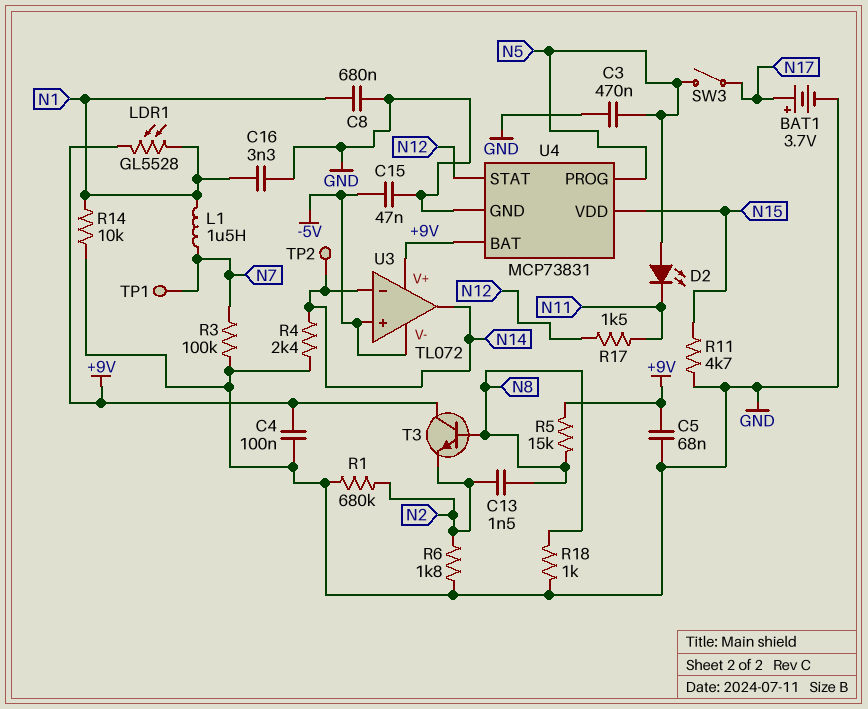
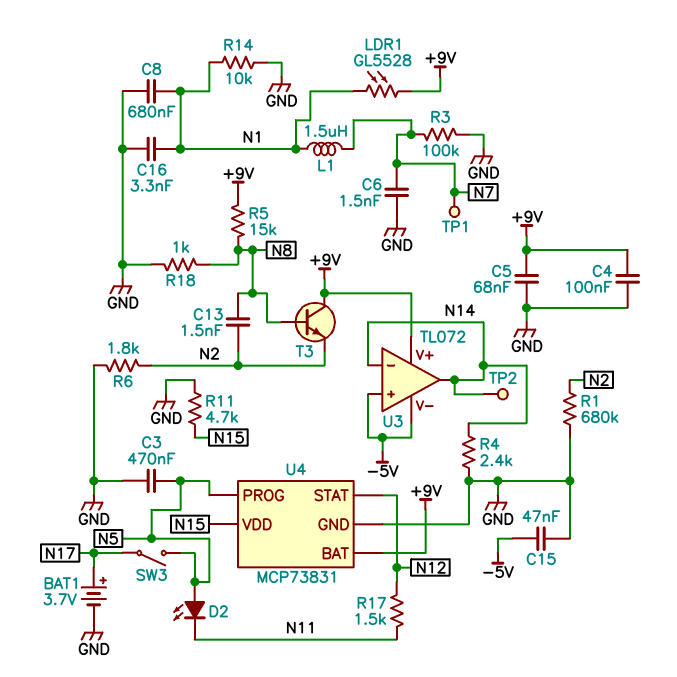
C6: none -> 1.5nF (GND, N7)

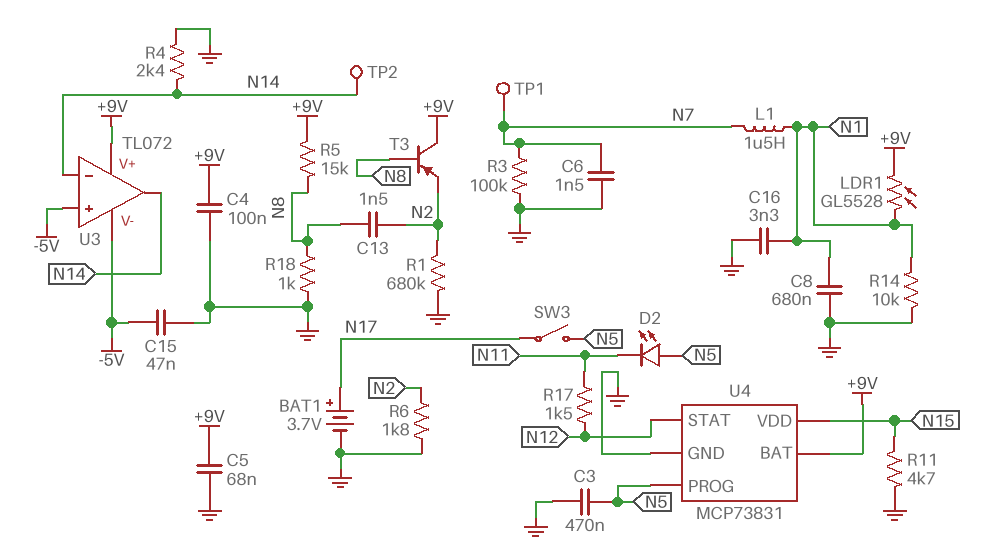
T3: NPN (B N8, C +9V, E N2) -> PNP (B N8, C +9V, E N2)

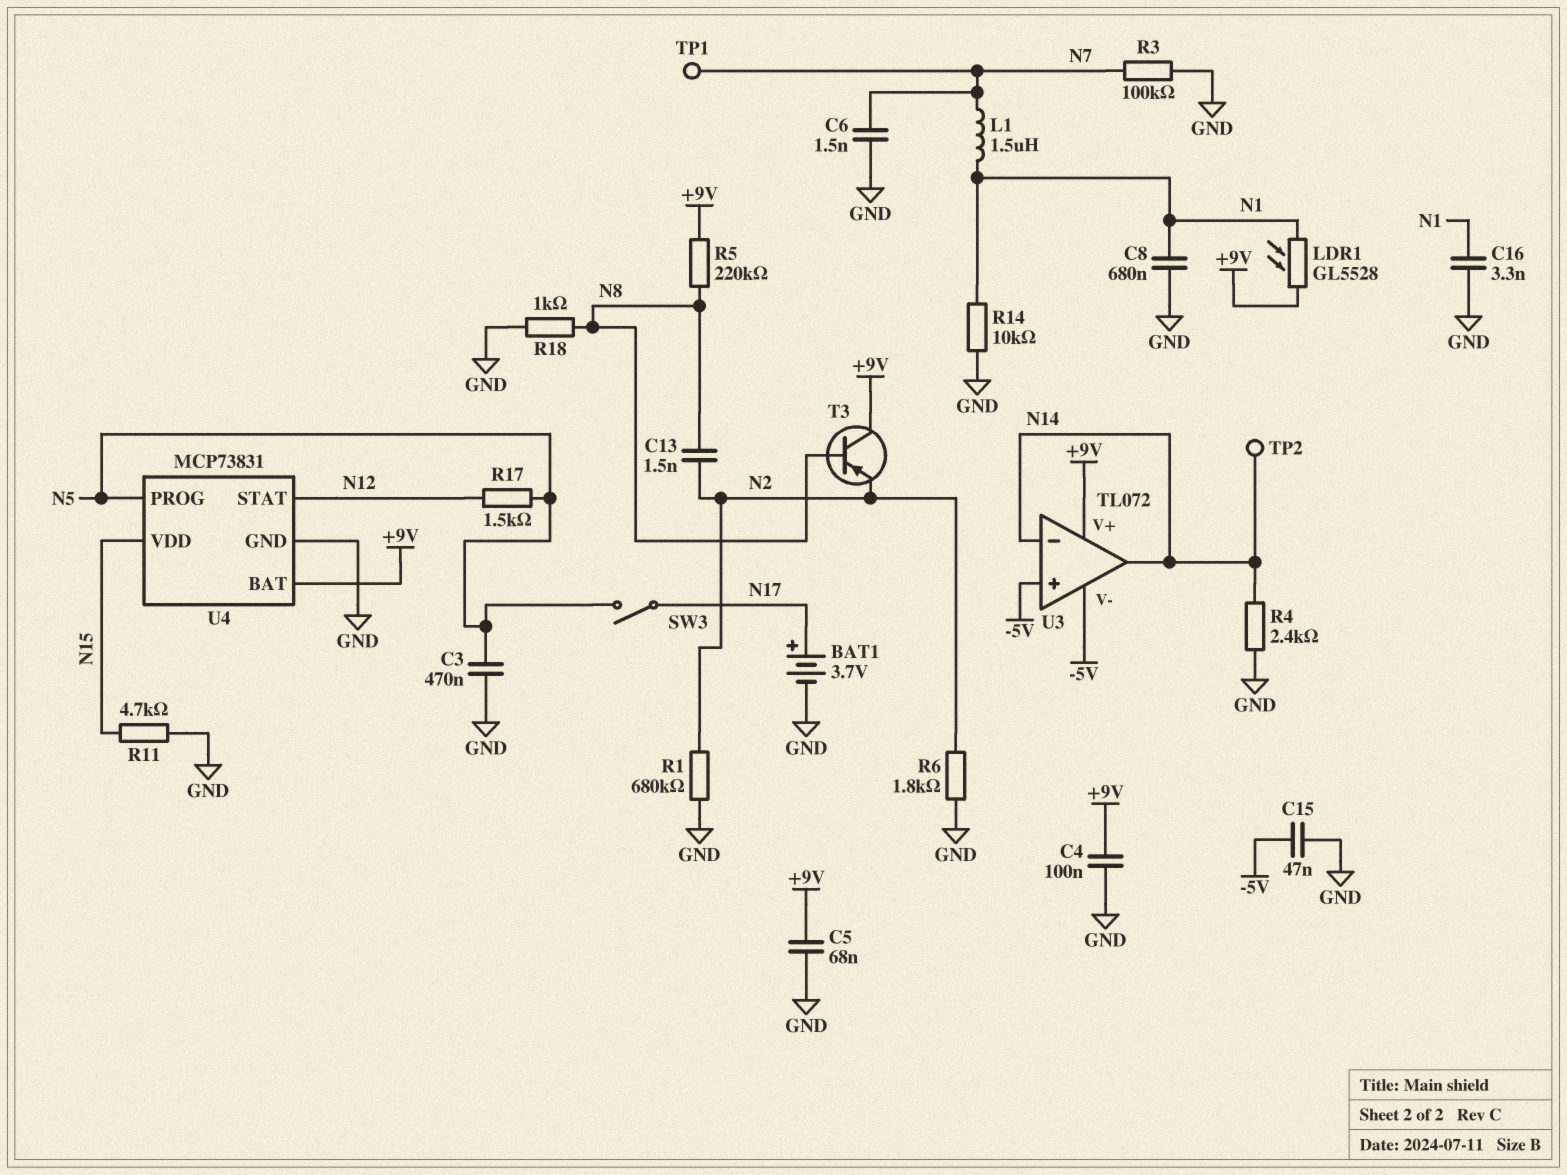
D2: LED (A N5, K N11) -> none
R5: 15k (+9V, N8) -> 220k (+9V, N8)
R17: 1.5k (N11, N12) -> 1.5k (N5, N12)

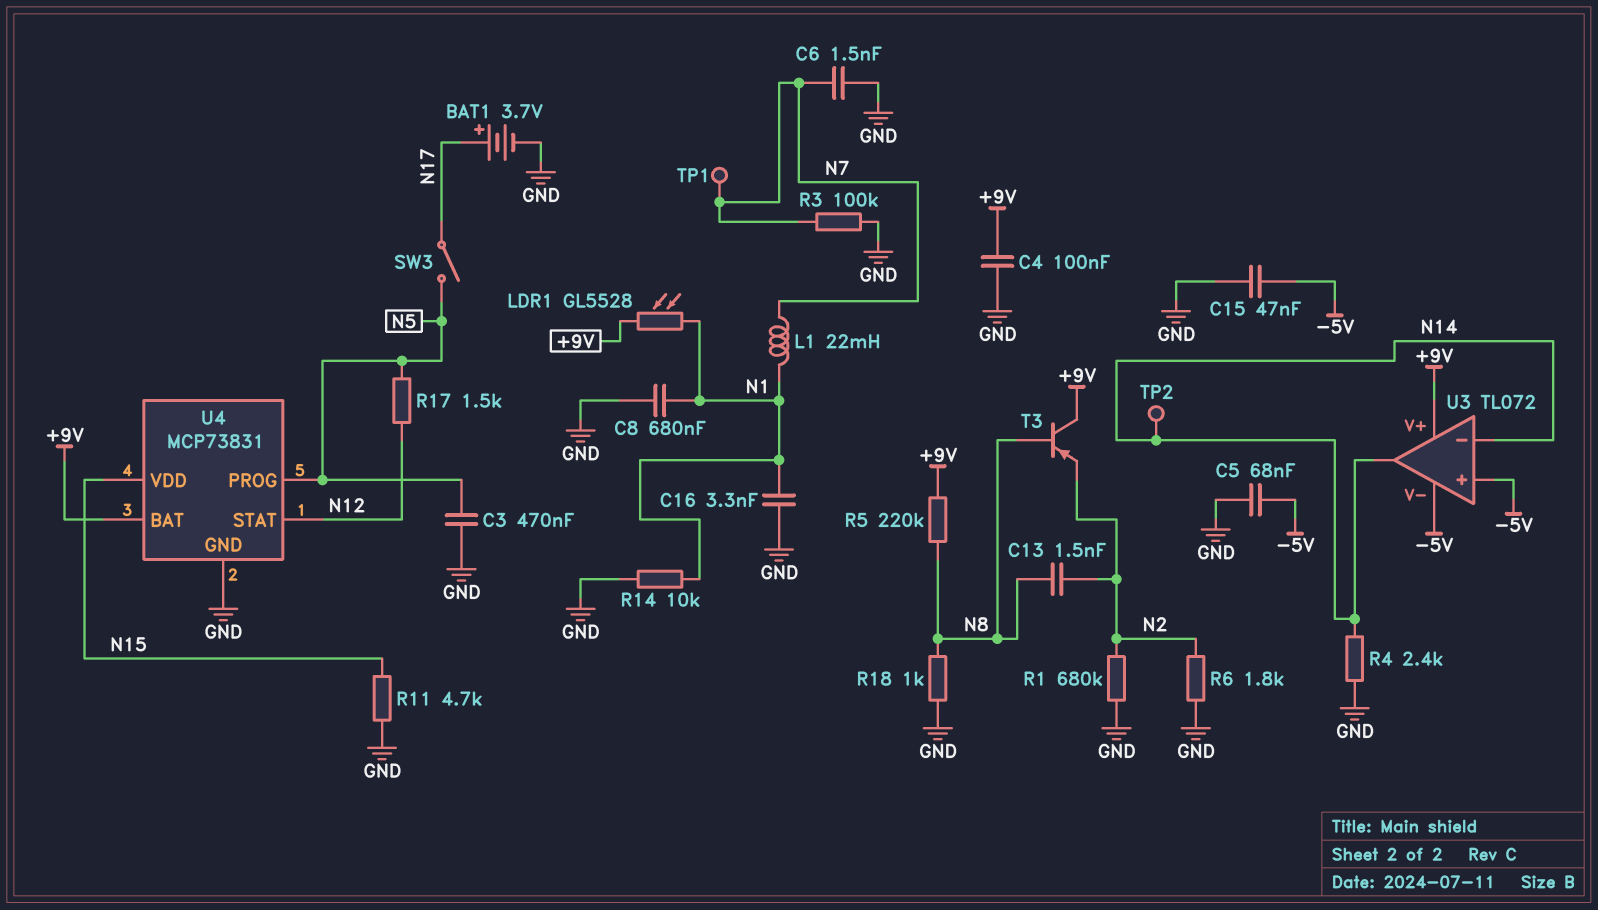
C5: 68nF (+9V, GND) -> 68nF (-5V, GND)
L1: 1.5uH (N1, N7) -> 22mH (N1, N7)

